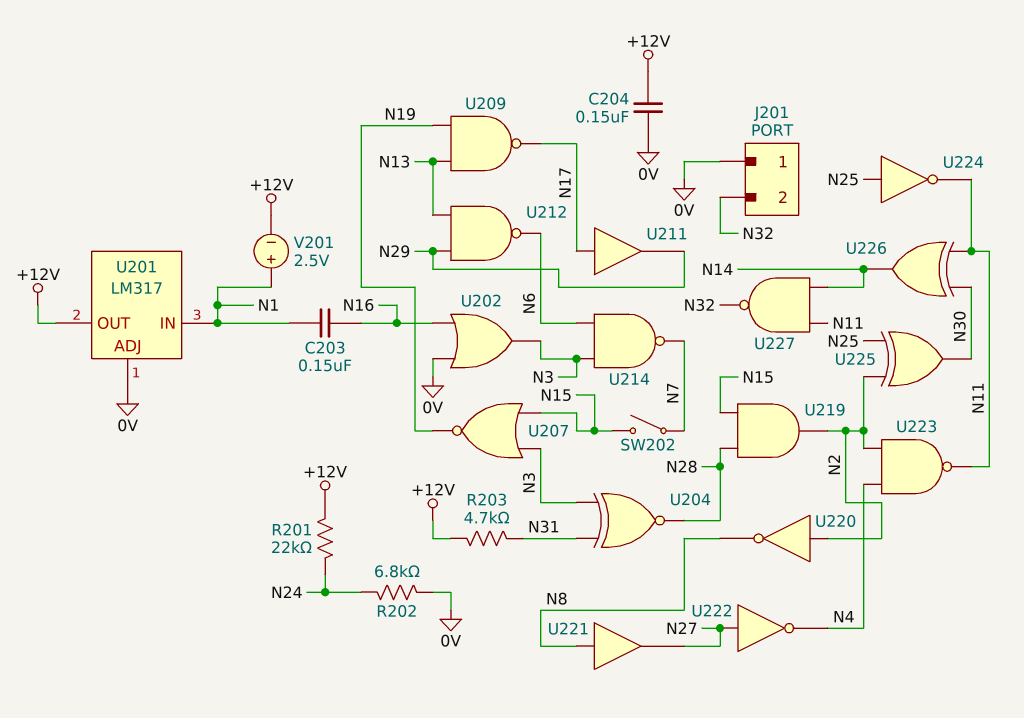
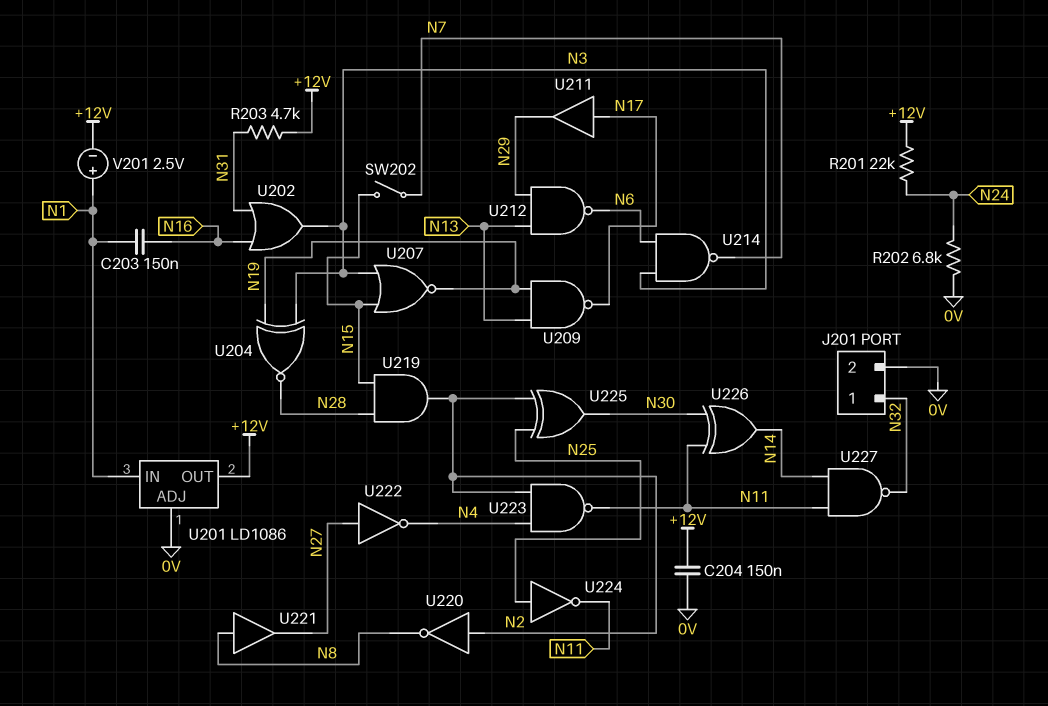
J201 pin 1: 0V -> N32
J201 pin 2: N32 -> 0V
U201: LM317 -> LD1086
U202: OR (in 0V, in N16, out N3) -> OR (in N16, in N31, out N3)
U204: XNOR (in N3, in N31, out N28) -> XNOR (in N3, in N19, out N28)

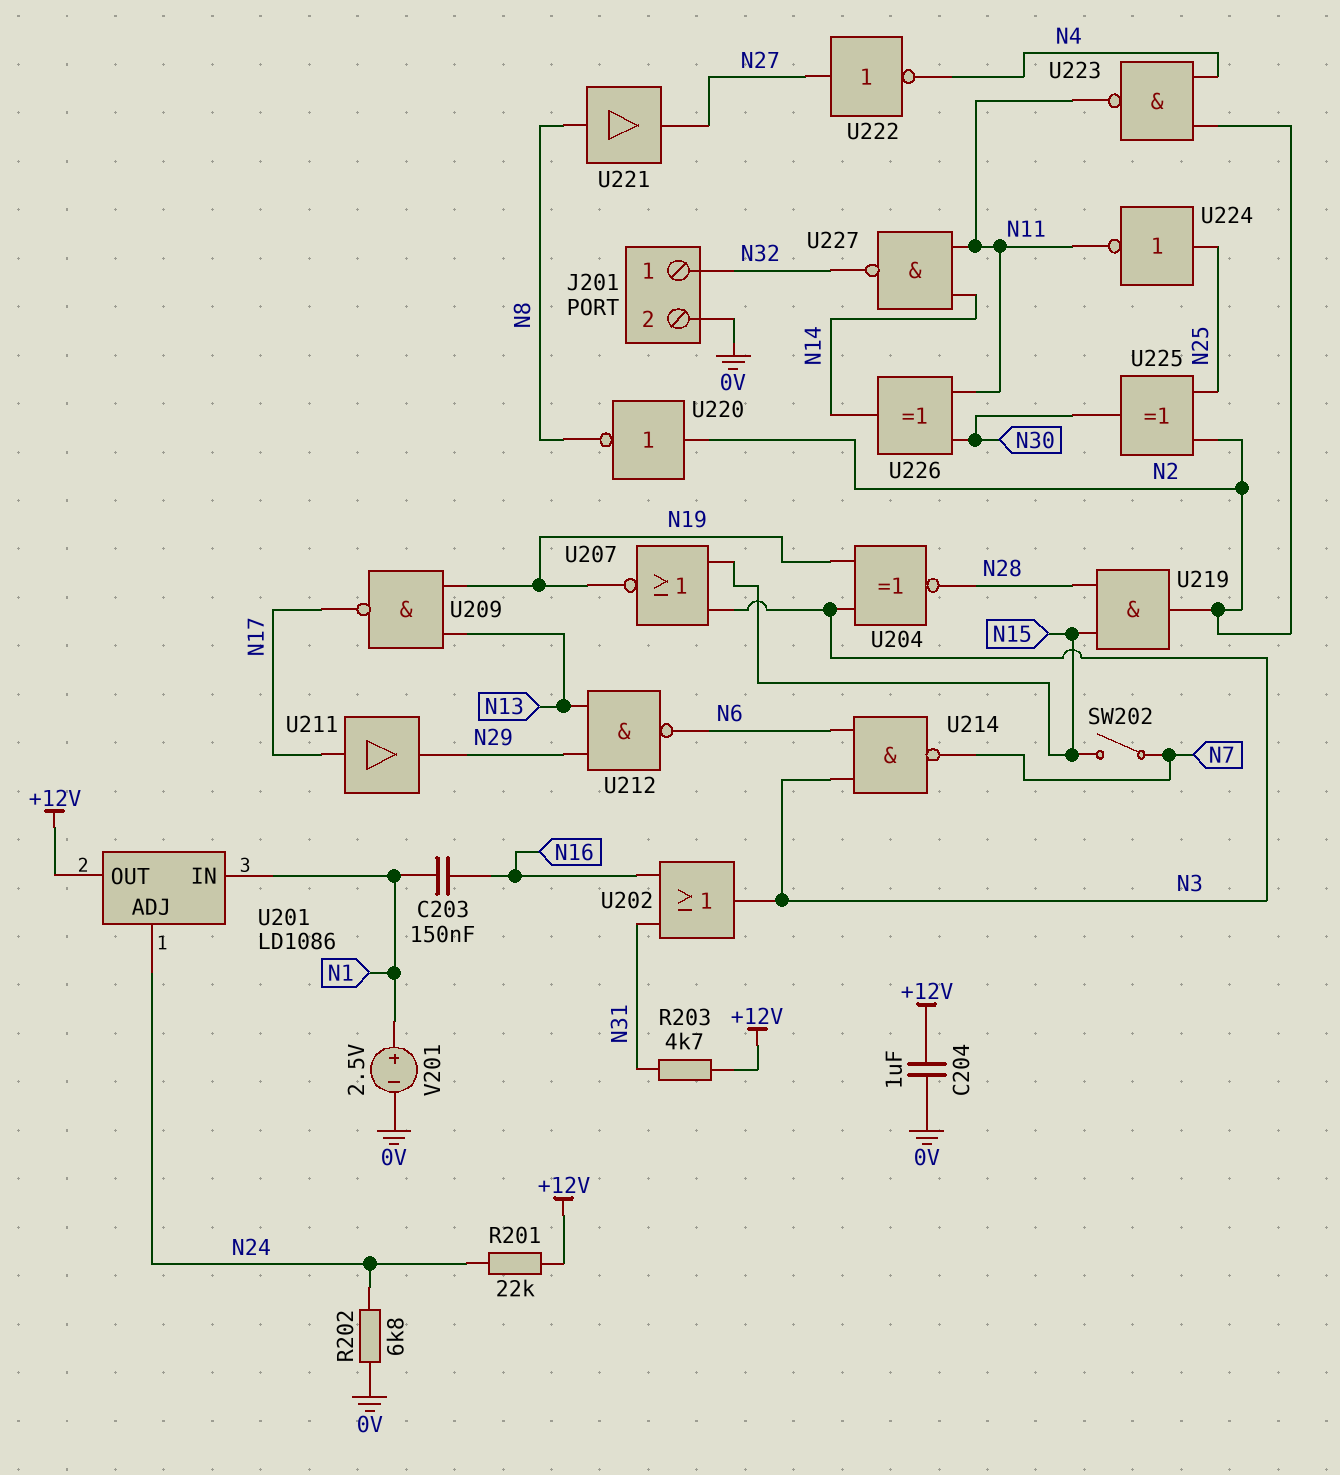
C204: 150nF (+12V, 0V) -> 1uF (+12V, 0V)
U201 pin ADJ: 0V -> N24
V201: 2.5V (plus N1, minus +12V) -> 2.5V (plus N1, minus 0V)

